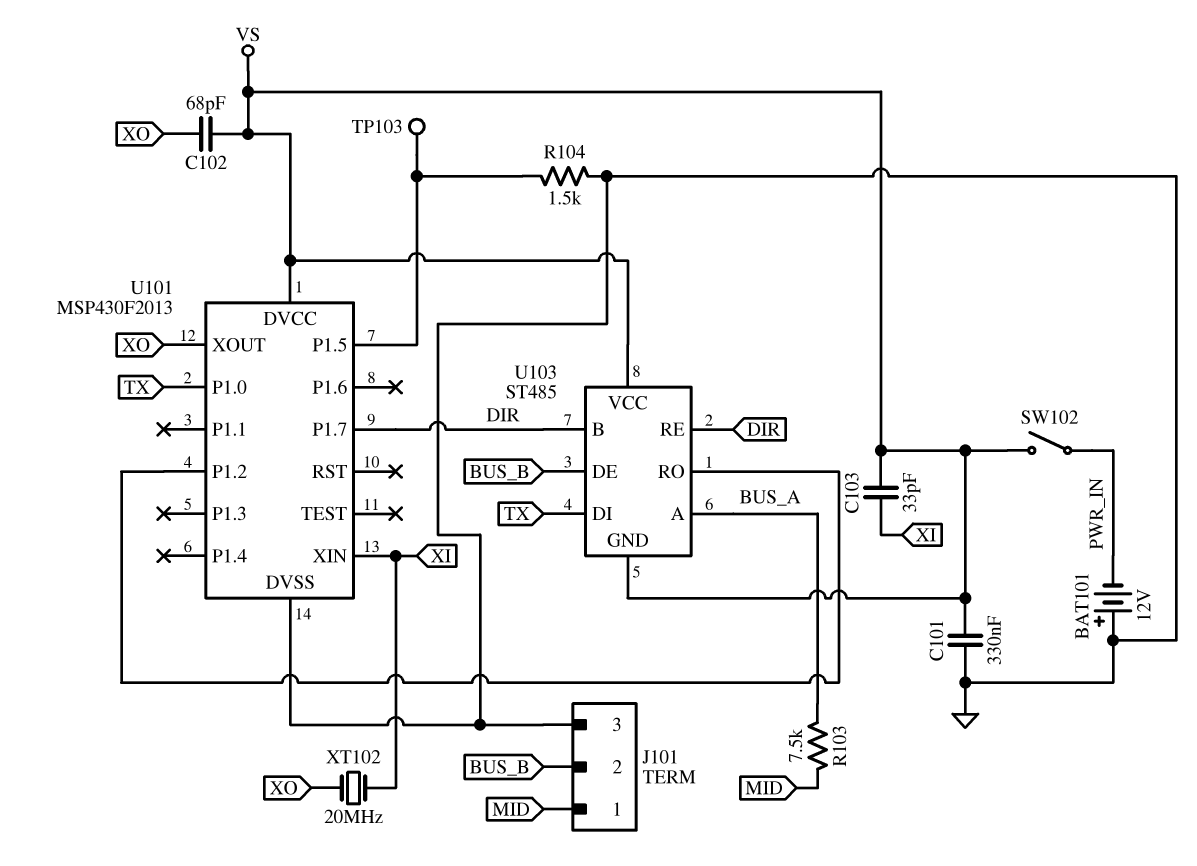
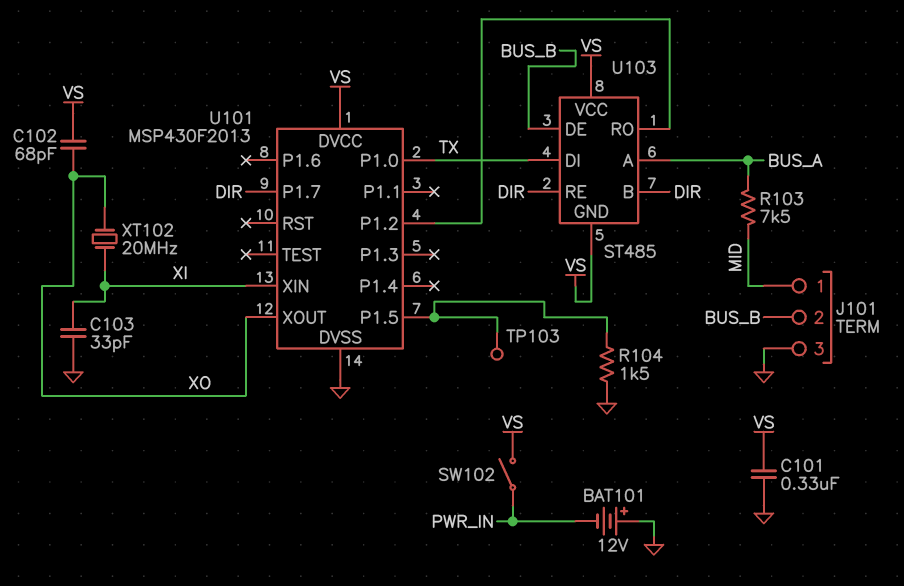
C103: 33pF (VS, XI) -> 33pF (GND, XI)

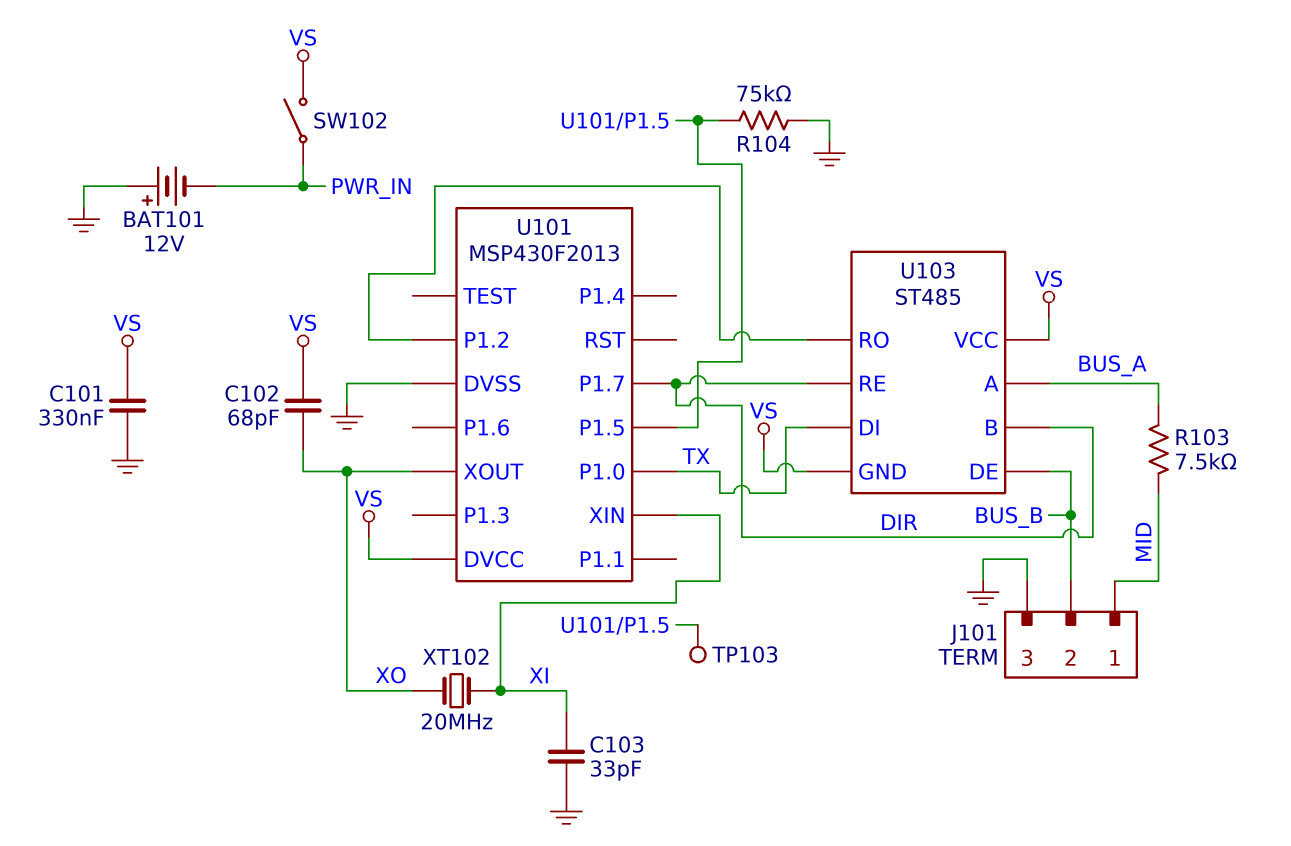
R104: 1.5k (GND, U101/P1.5) -> 75k (GND, U101/P1.5)

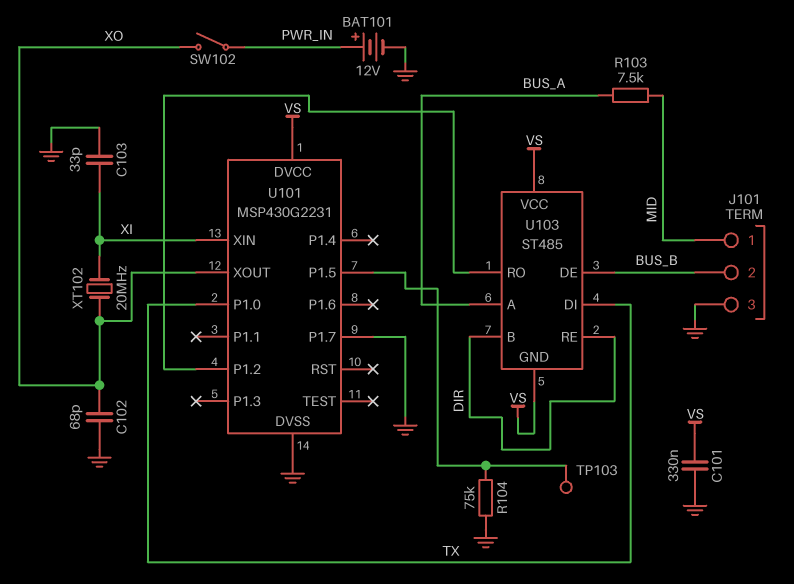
BAT101: 12V (plus GND, minus PWR_IN) -> 12V (plus PWR_IN, minus GND)
C102: 68pF (VS, XO) -> 68pF (GND, XO)
SW102: switch (PWR_IN, VS) -> switch (PWR_IN, XO)
U101: MSP430F2013 -> MSP430G2231
U101 pin P1.7: DIR -> GND

